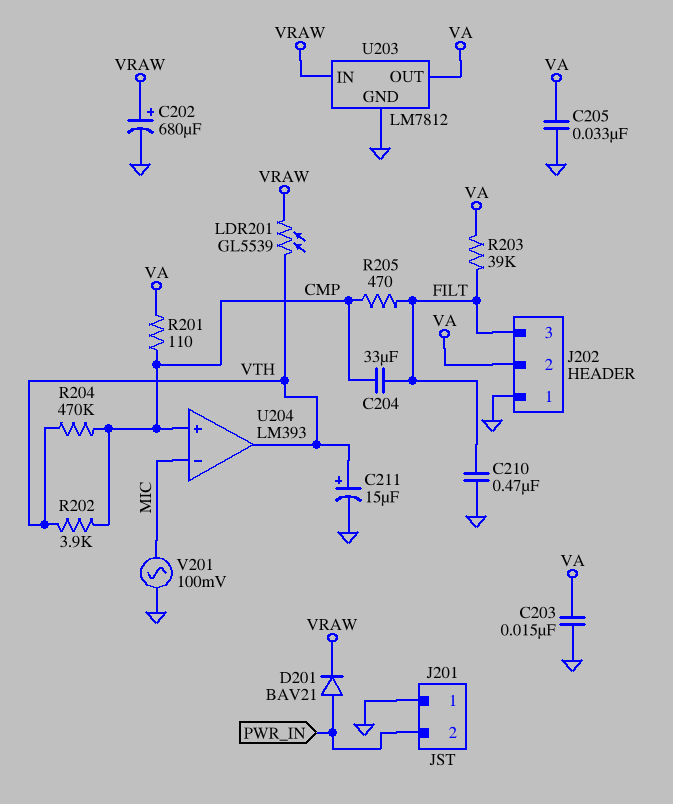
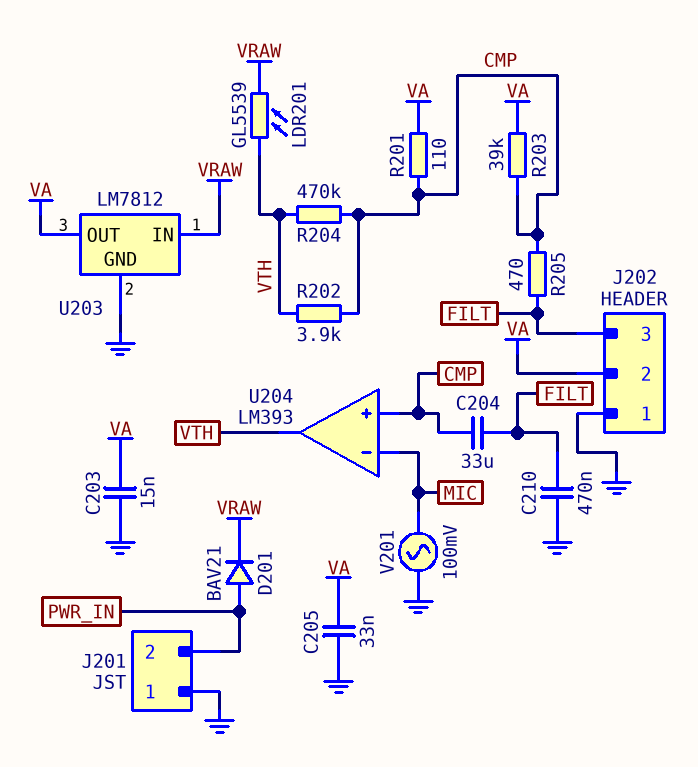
C202: 680uF (plus VRAW, minus GND) -> none
C211: 15uF (plus VTH, minus GND) -> none
R203: 39k (FILT, VA) -> 39k (CMP, VA)

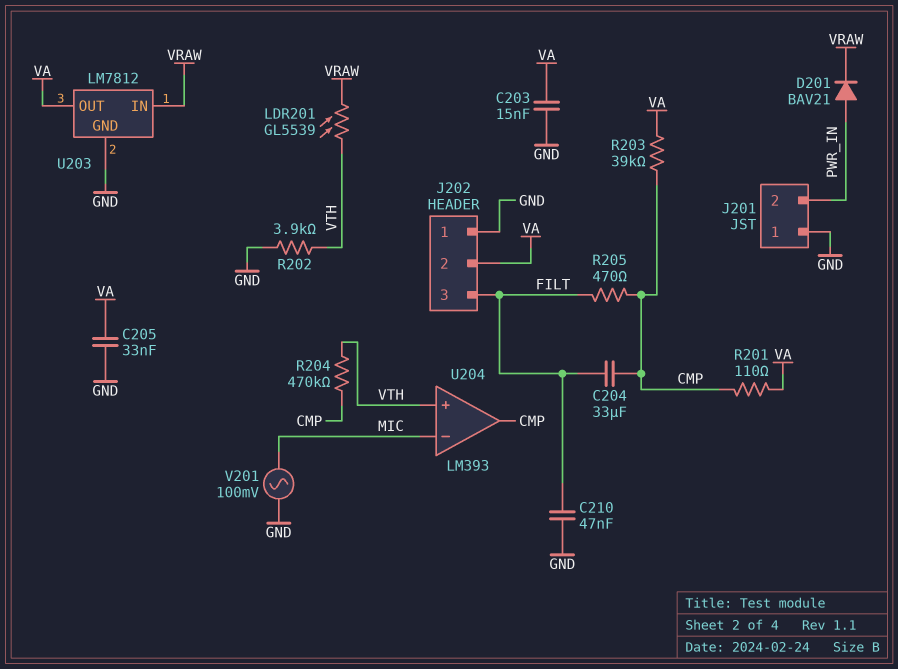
C210: 470nF (FILT, GND) -> 47nF (FILT, GND)
R202: 3.9k (CMP, VTH) -> 3.9k (GND, VTH)
U204 pin in+: CMP -> VTH
U204 pin out: VTH -> CMP

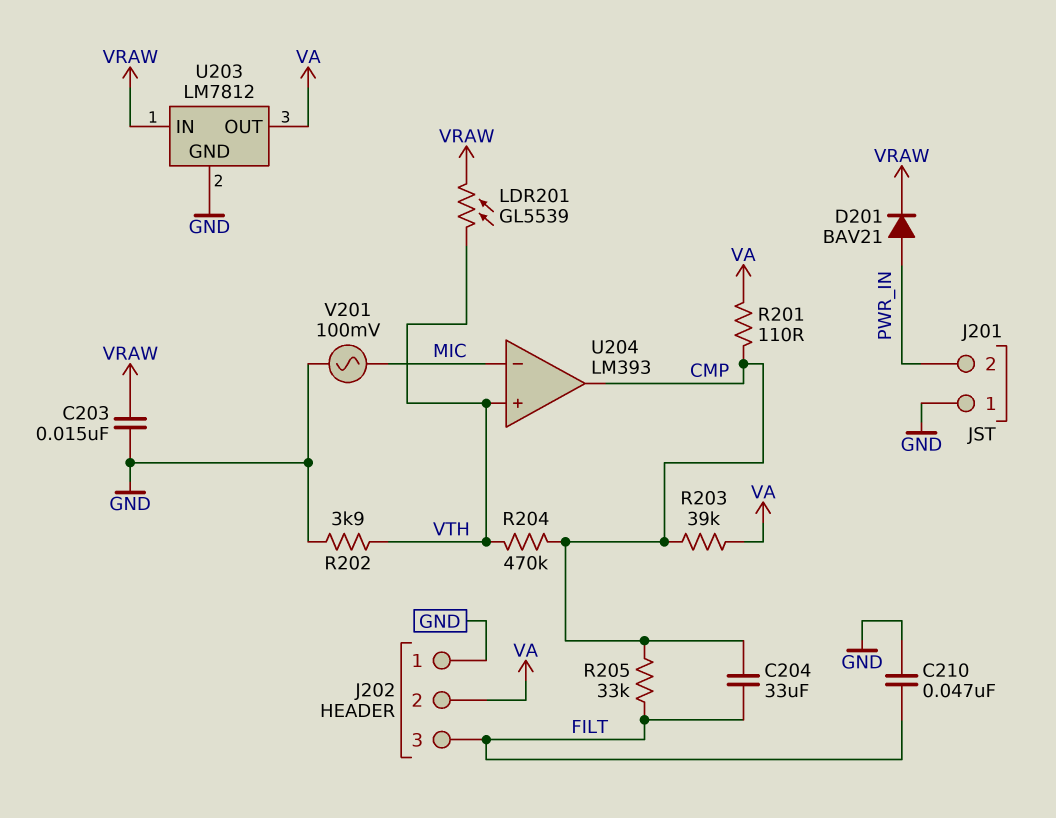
C203: 15nF (GND, VA) -> 15nF (GND, VRAW)
C205: 33nF (GND, VA) -> none
R205: 470 (CMP, FILT) -> 33k (CMP, FILT)

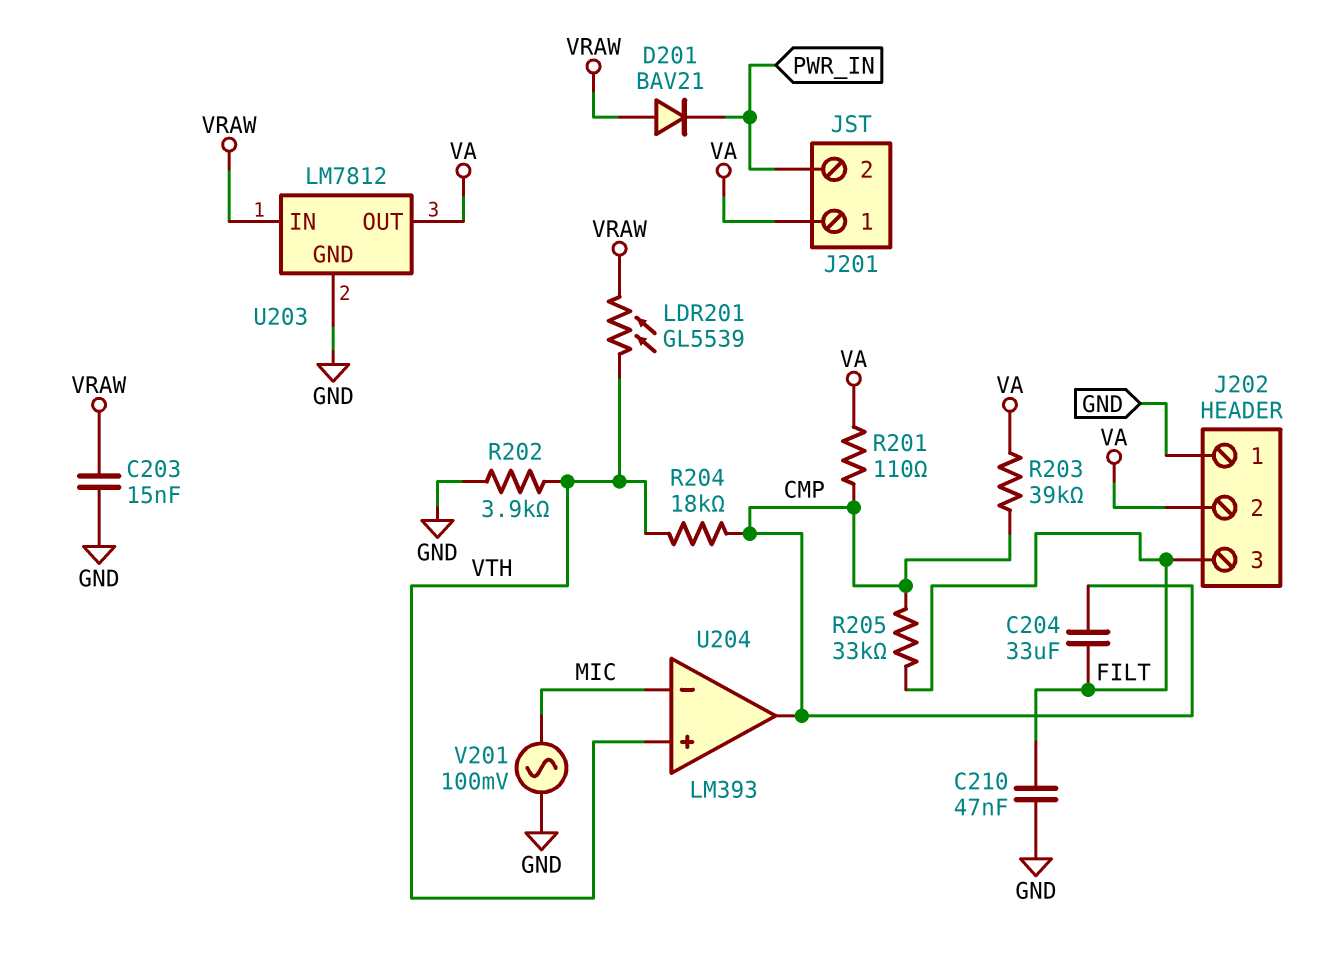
D201: diode BAV21 (A PWR_IN, K VRAW) -> diode BAV21 (A VRAW, K PWR_IN)
J201 pin 1: GND -> VA
R204: 470k (CMP, VTH) -> 18k (CMP, VTH)

